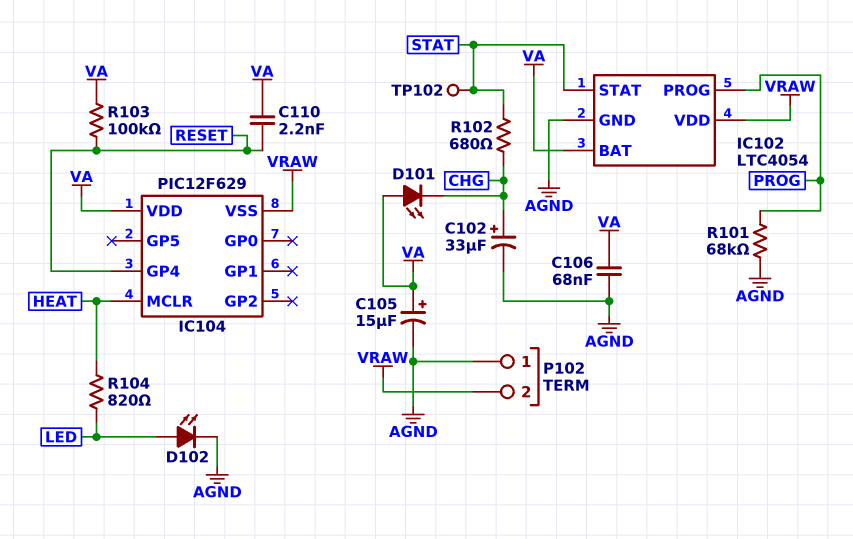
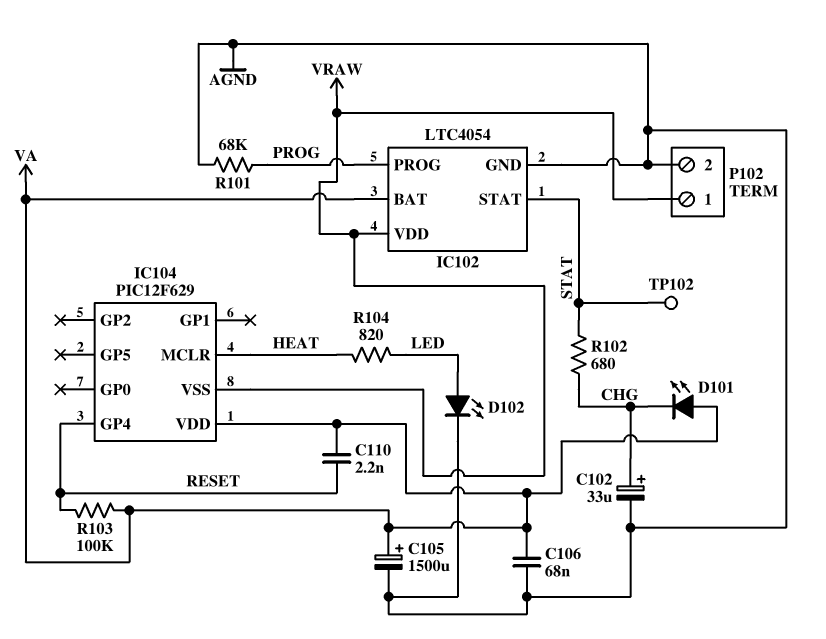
C105: 15uF (plus VA, minus AGND) -> 1500uF (plus VA, minus AGND)
P102 pin 1: AGND -> VRAW
P102 pin 2: VRAW -> AGND

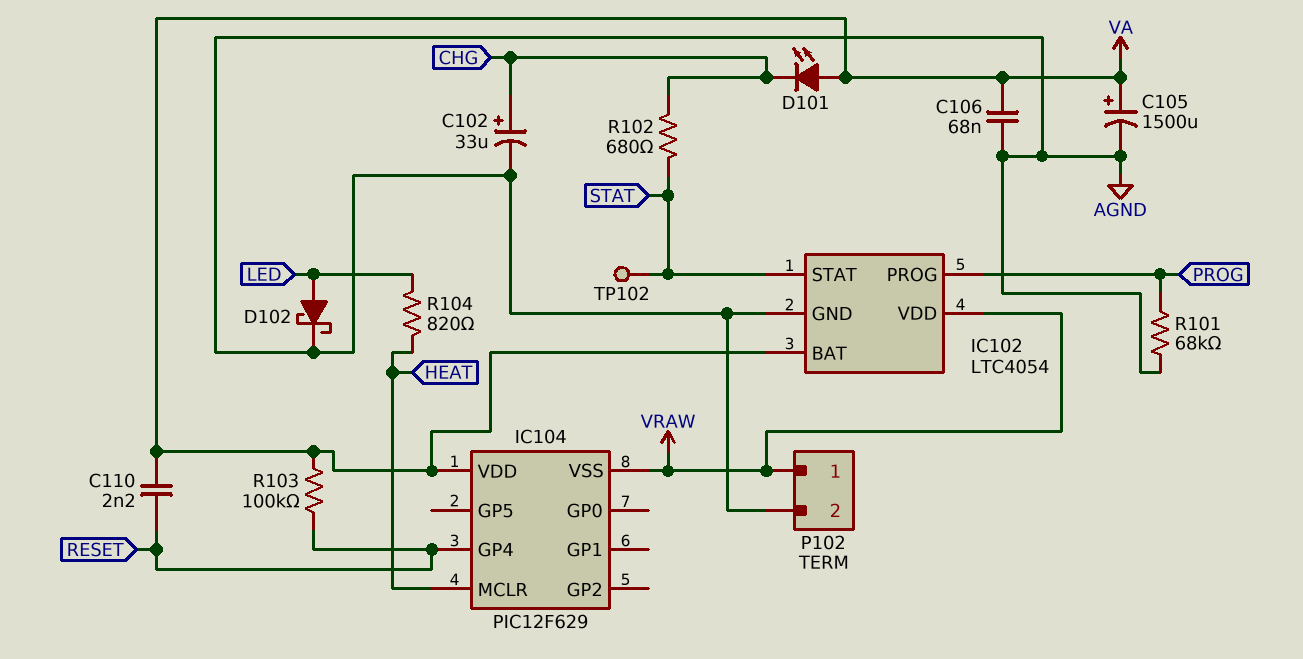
D102: LED (A LED, K AGND) -> schottky (A LED, K AGND)

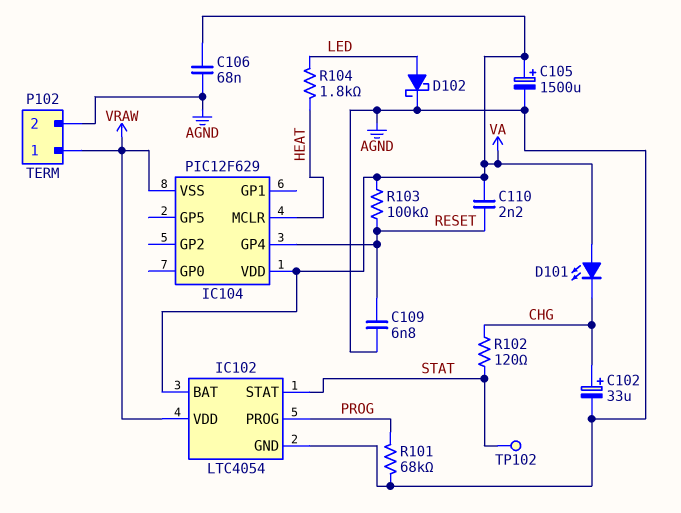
C109: none -> 6.8nF (AGND, RESET)
R102: 680 (CHG, STAT) -> 120 (CHG, STAT)
R104: 820 (HEAT, LED) -> 1.8k (HEAT, LED)

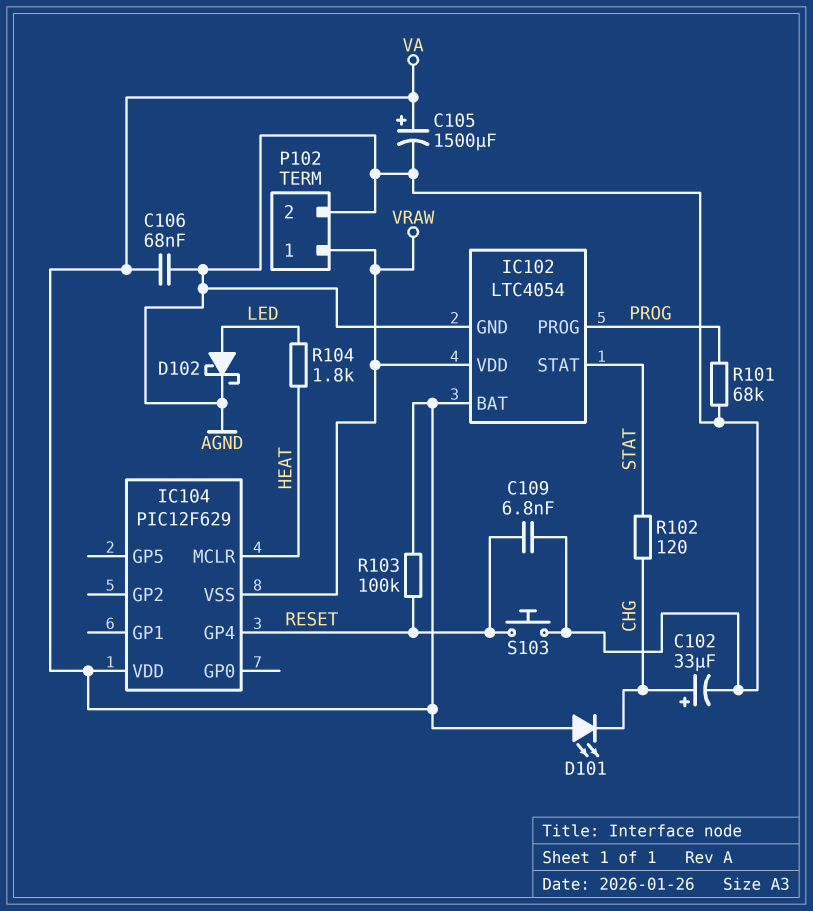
C110: 2.2nF (RESET, VA) -> none
S103: none -> button (AGND, RESET)
TP102: test point (STAT) -> none

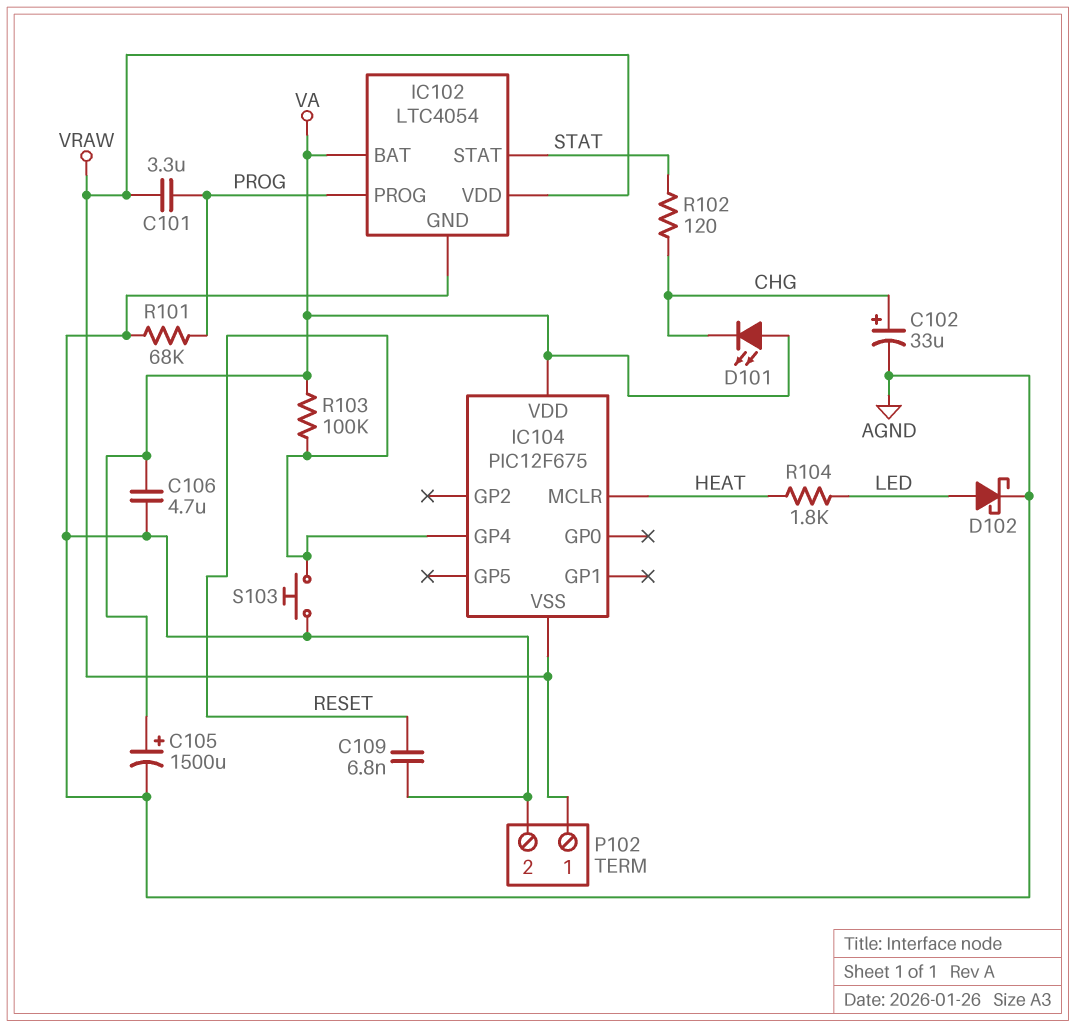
C101: none -> 3.3uF (PROG, VRAW)
C106: 68nF (AGND, VA) -> 4.7uF (AGND, VA)
IC104: PIC12F629 -> PIC12F675

